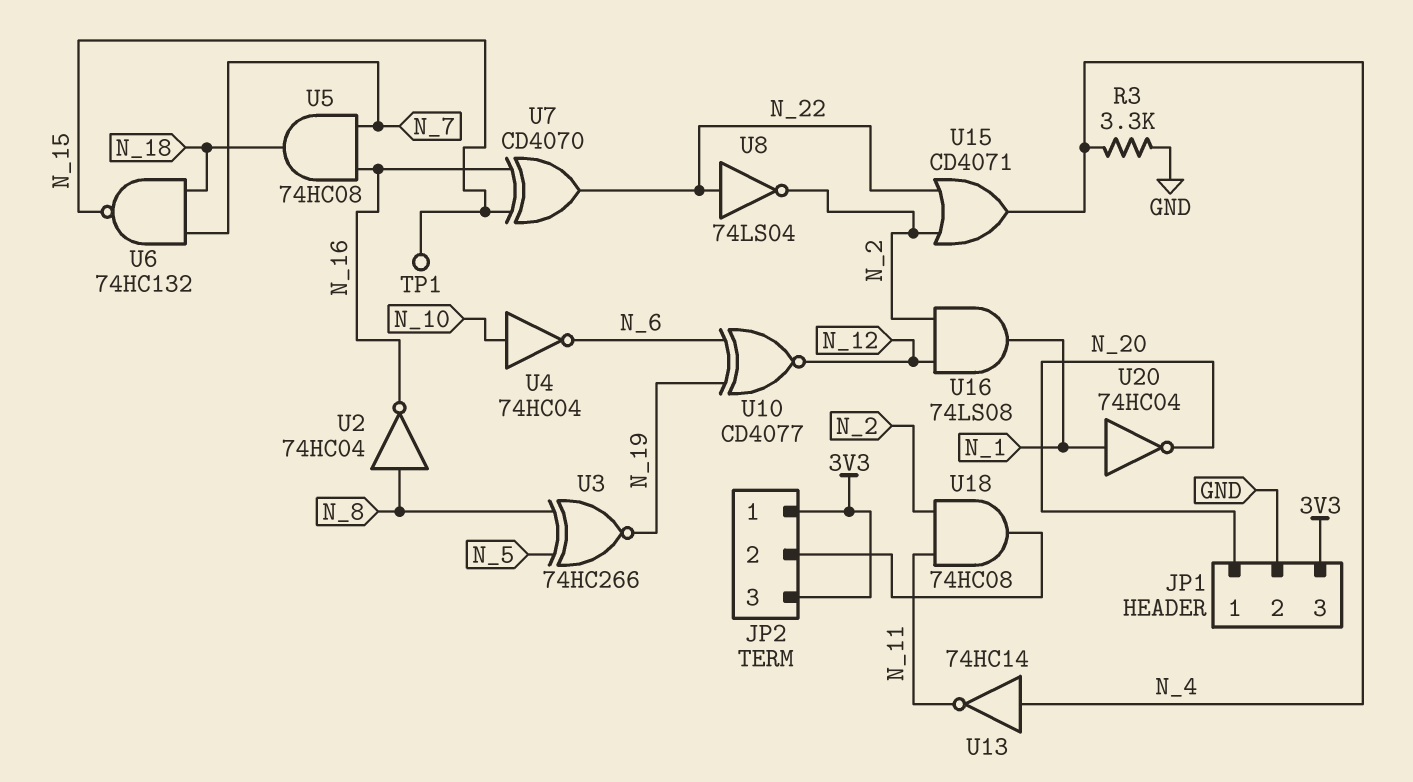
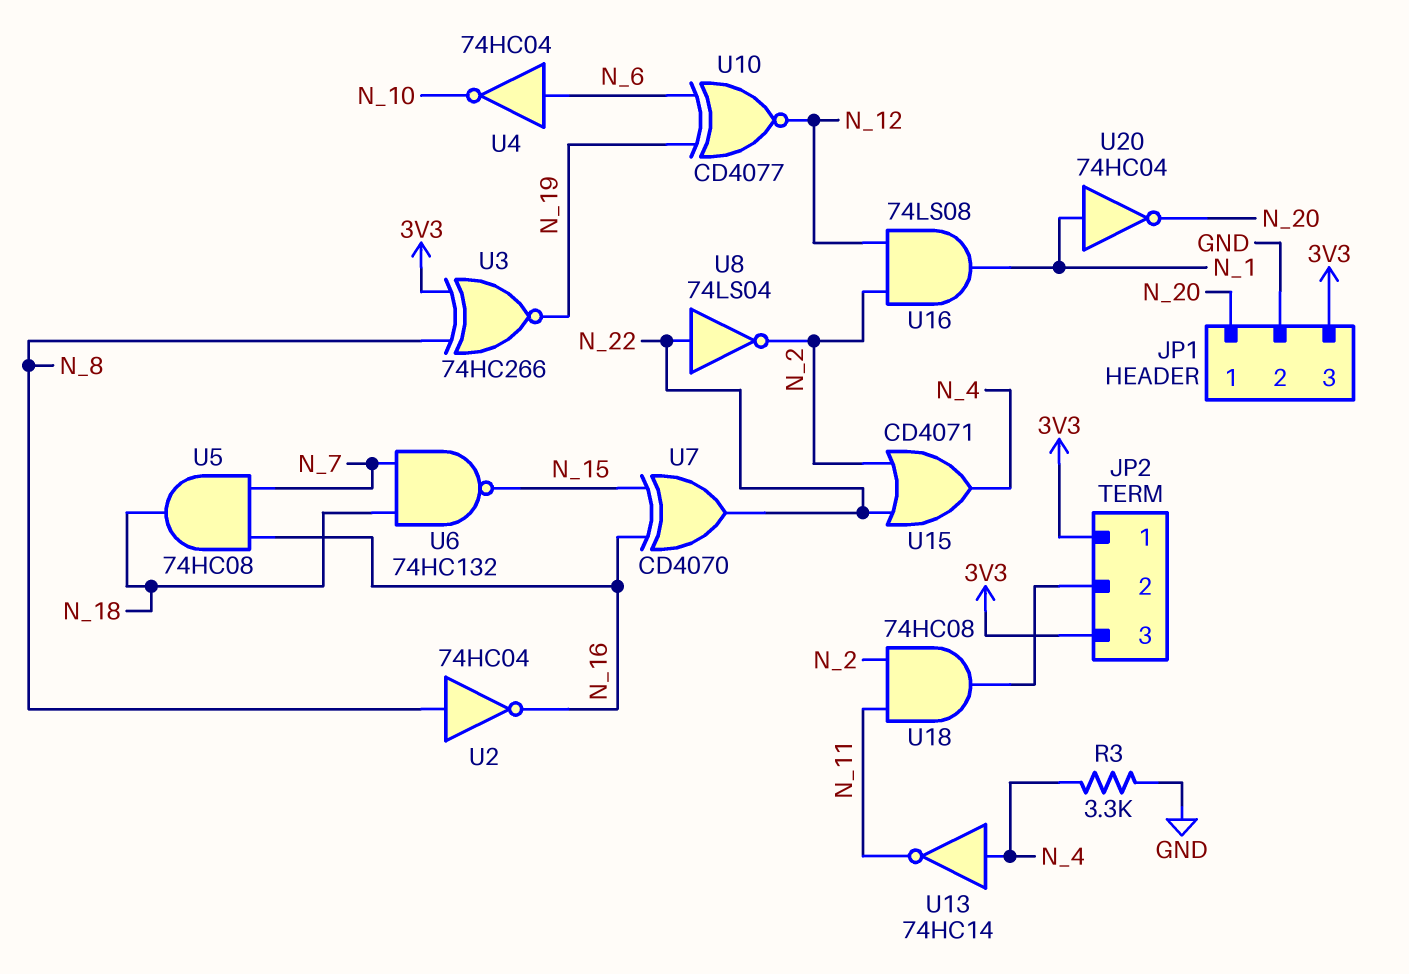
TP1: test point (N_15) -> none
U3: XNOR 74HC266 (in N_5, in N_8, out N_19) -> XNOR 74HC266 (in 3V3, in N_8, out N_19)
U4: NOT 74HC04 (in N_10, out N_6) -> NOT 74HC04 (in N_6, out N_10)

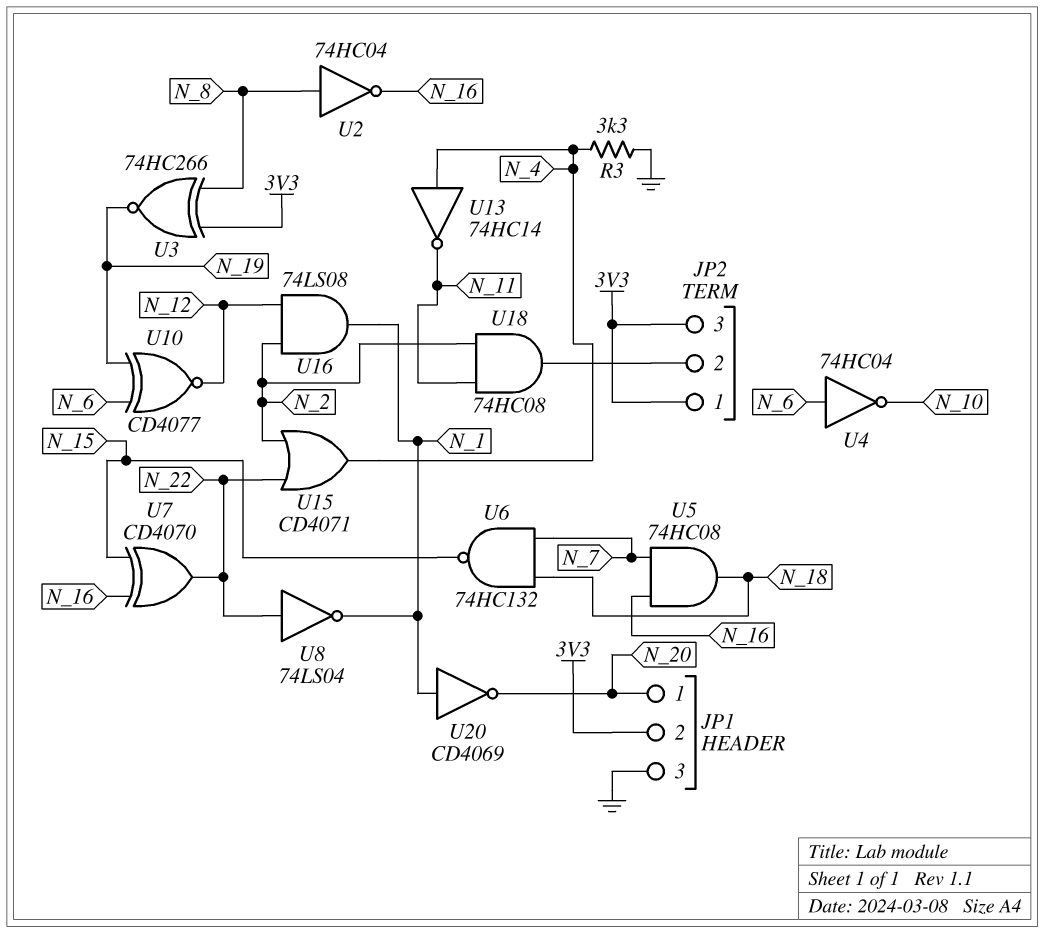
JP1 pin 2: GND -> 3V3
JP1 pin 3: 3V3 -> GND
U8: NOT 74LS04 (in N_22, out N_2) -> NOT 74LS04 (in N_22, out N_1)
U20: NOT 74HC04 (in N_1, out N_20) -> NOT CD4069 (in N_1, out N_20)

